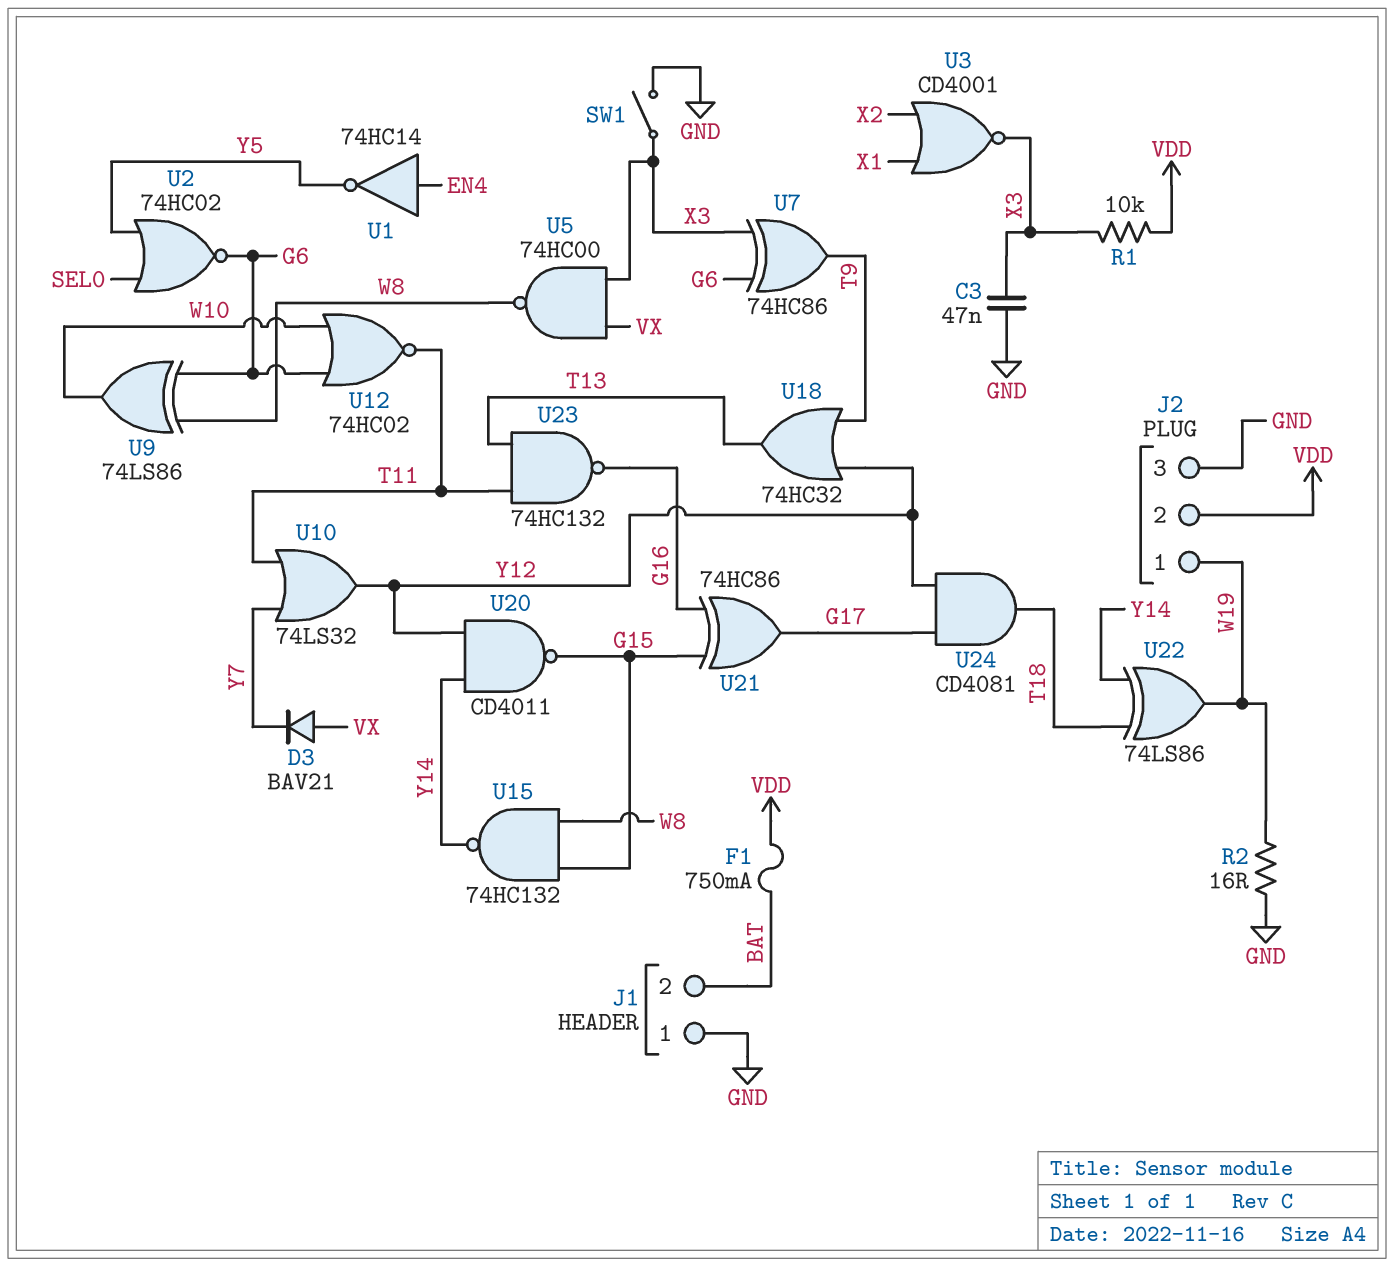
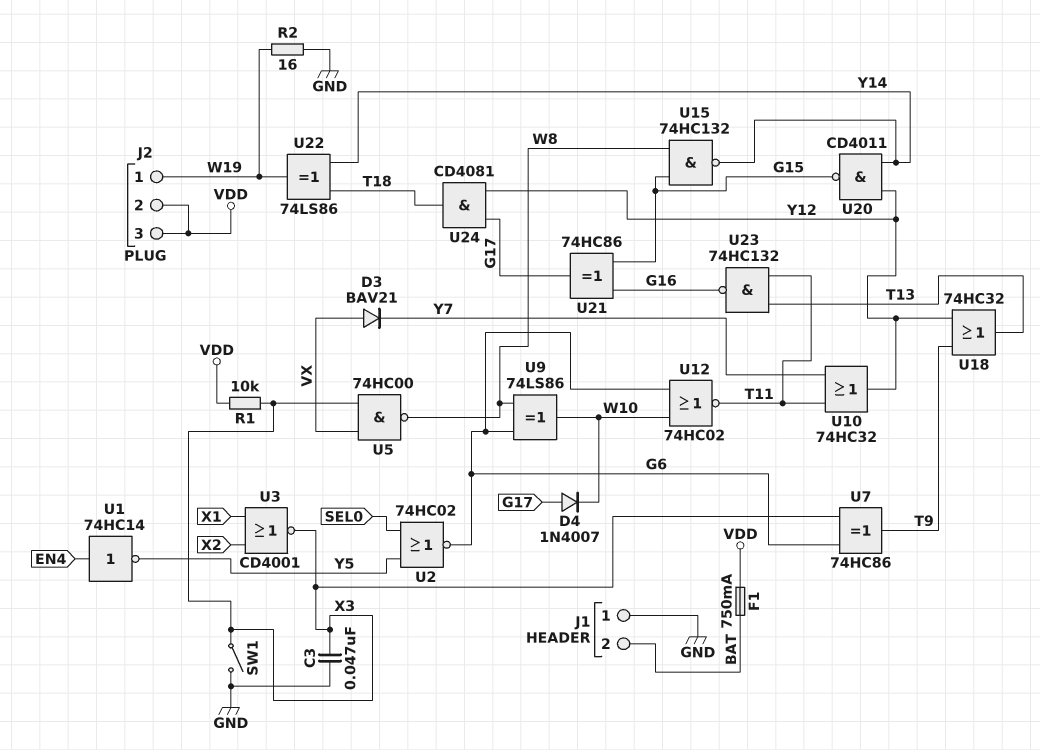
D4: none -> diode 1N4007 (A G17, K W10)
J2 pin 3: GND -> VDD
U10: OR 74LS32 (in T11, in Y7, out Y12) -> OR 74HC32 (in T11, in Y7, out Y12)

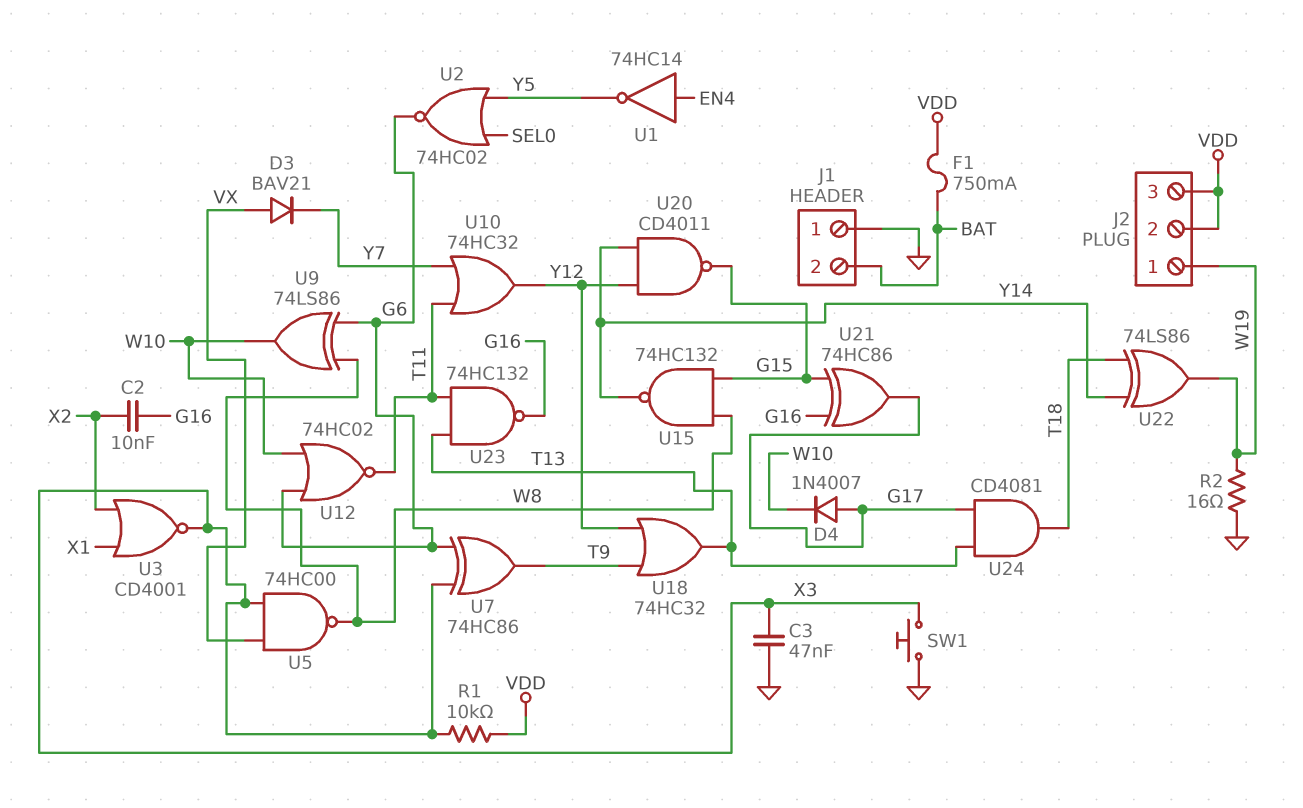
C2: none -> 10nF (G16, X2)
SW1: switch (GND, X3) -> button (GND, X3)
U24: AND CD4081 (in G17, in Y12, out T18) -> AND CD4081 (in G17, in T13, out T18)

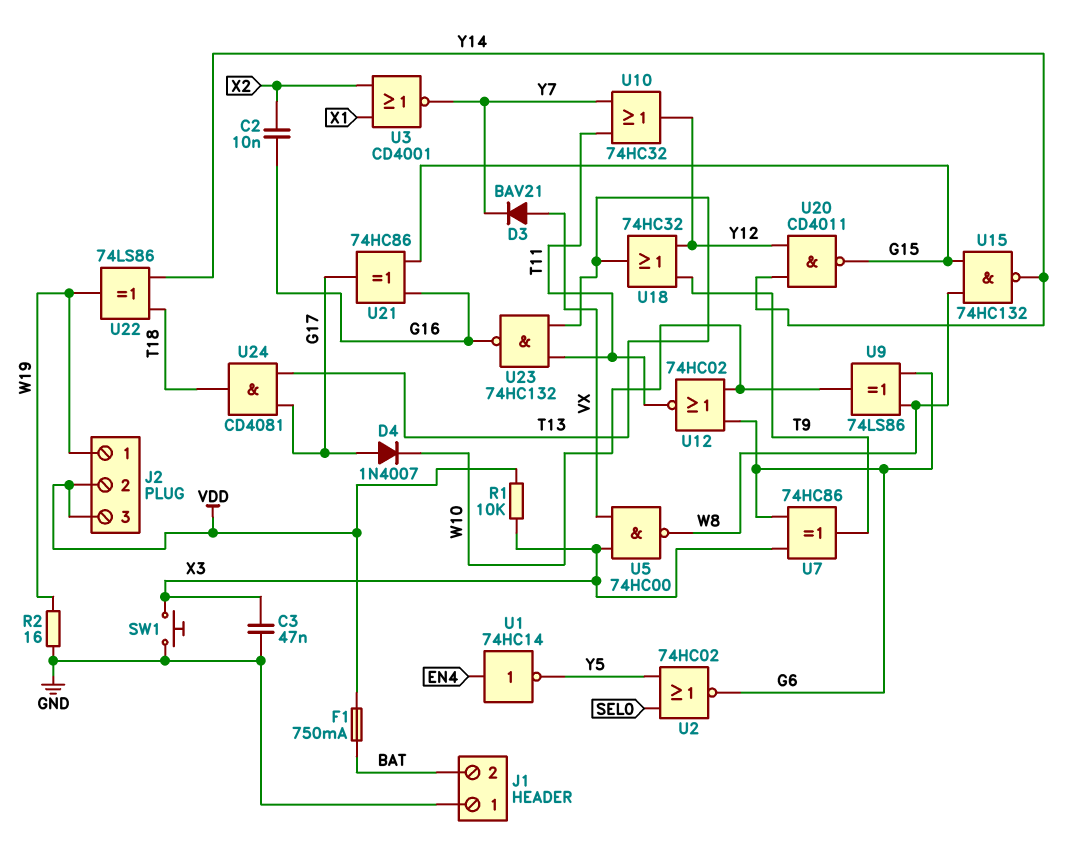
U3: NOR CD4001 (in X1, in X2, out X3) -> NOR CD4001 (in X1, in X2, out Y7)

